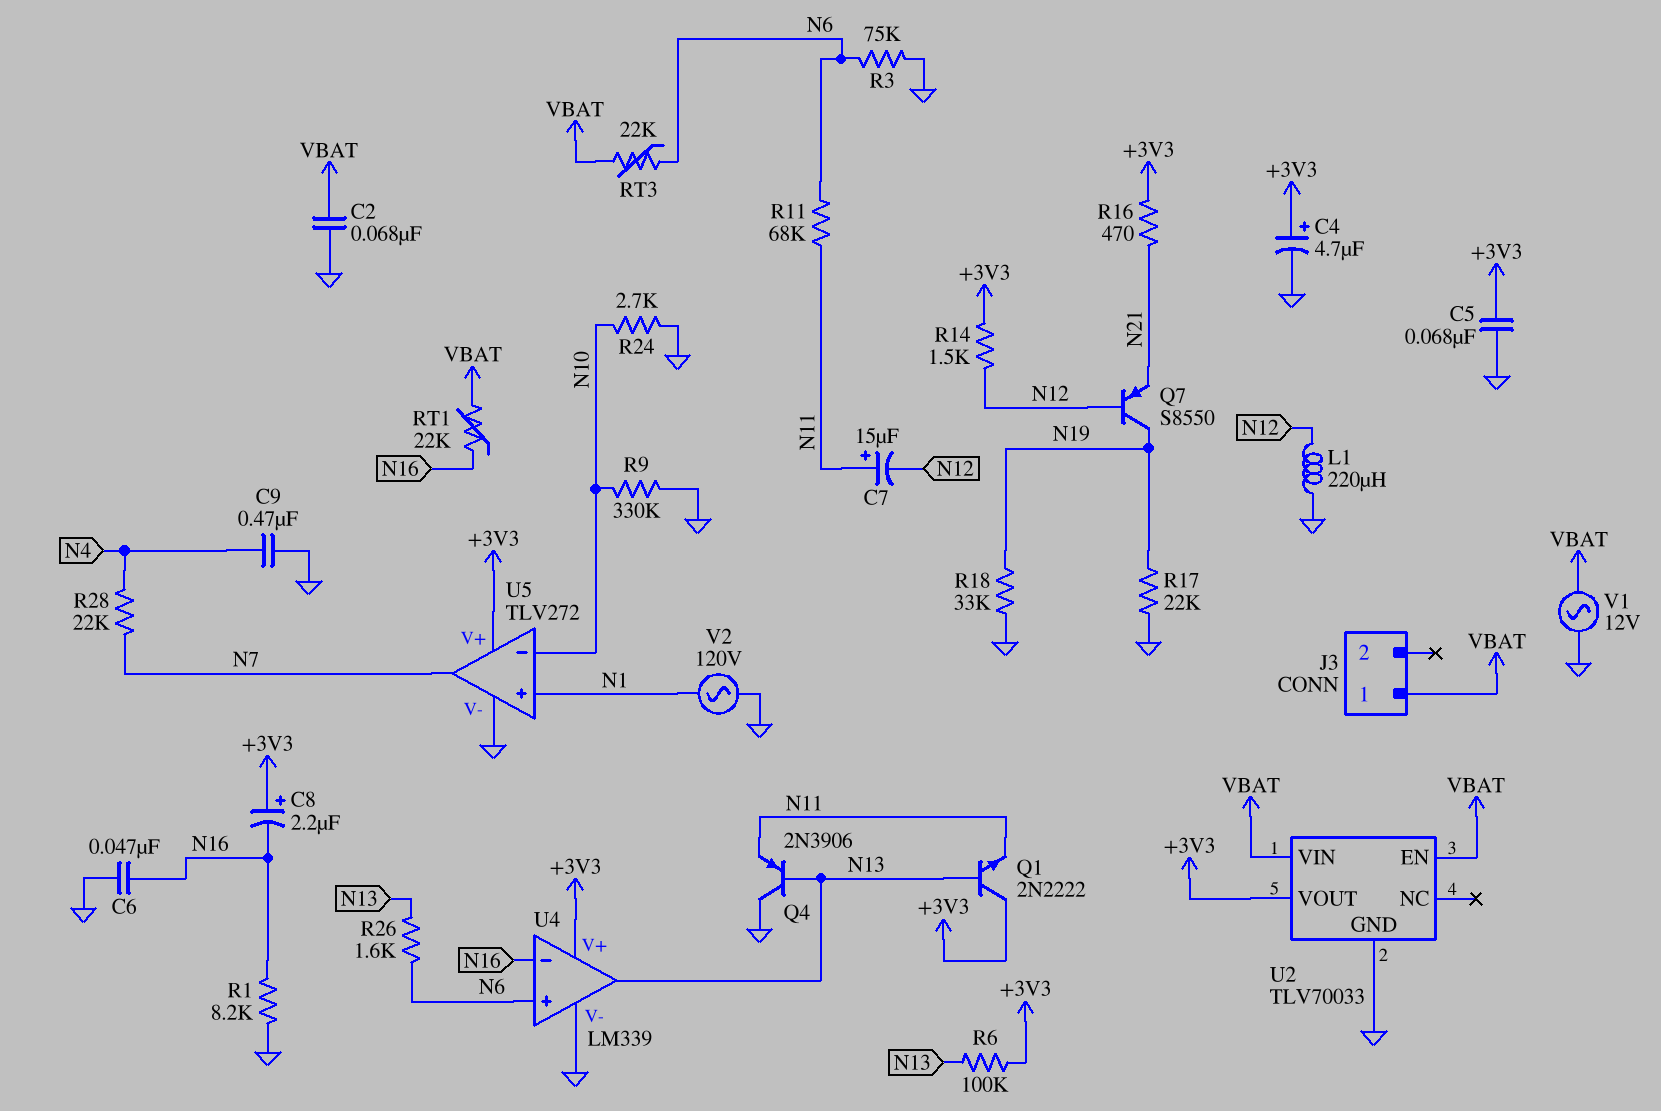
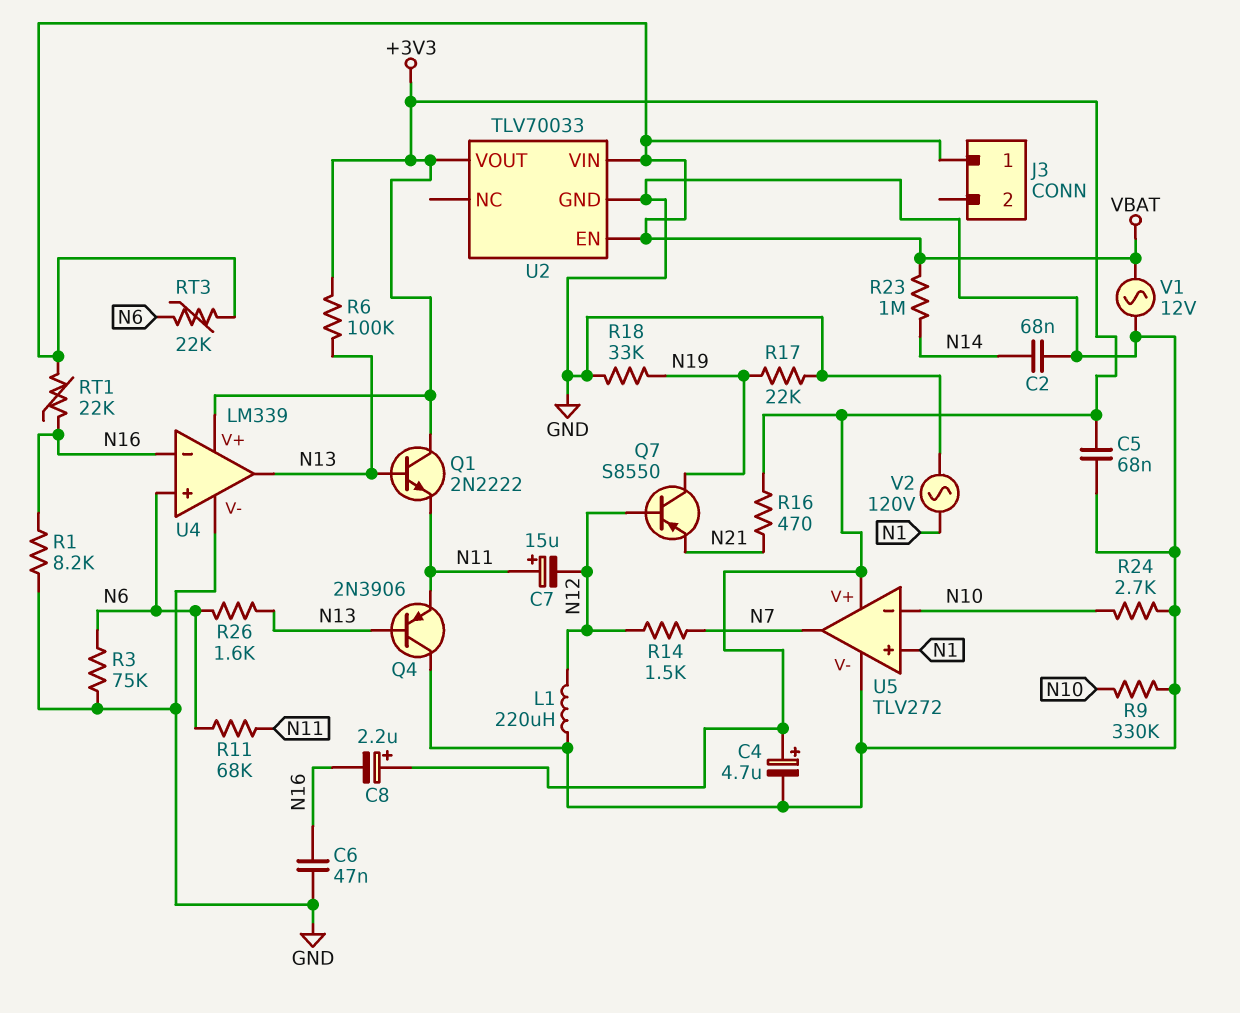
C2: 68nF (GND, VBAT) -> 68nF (GND, N14)
C9: 470nF (GND, N4) -> none
R14: 1.5k (+3V3, N12) -> 1.5k (N7, N12)
R23: none -> 1M (N14, VBAT)
R28: 22k (N4, N7) -> none

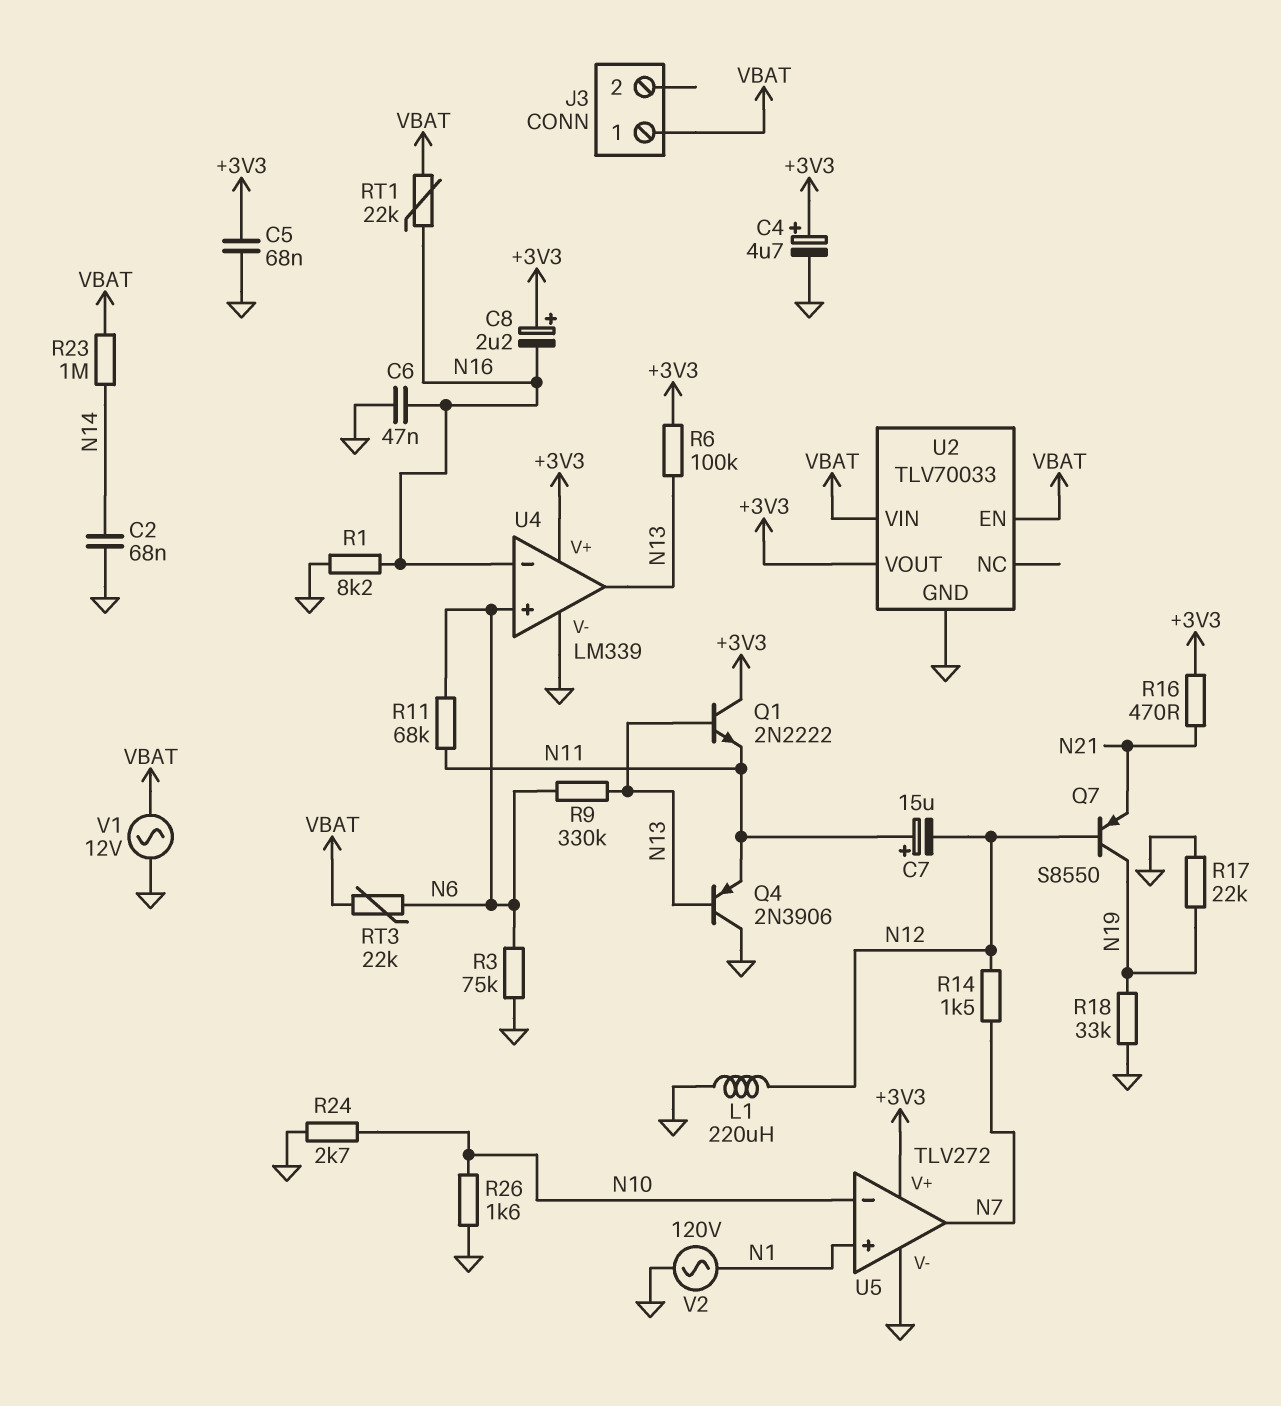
R9: 330k (GND, N10) -> 330k (N6, N13)
R26: 1.6k (N6, N13) -> 1.6k (GND, N10)

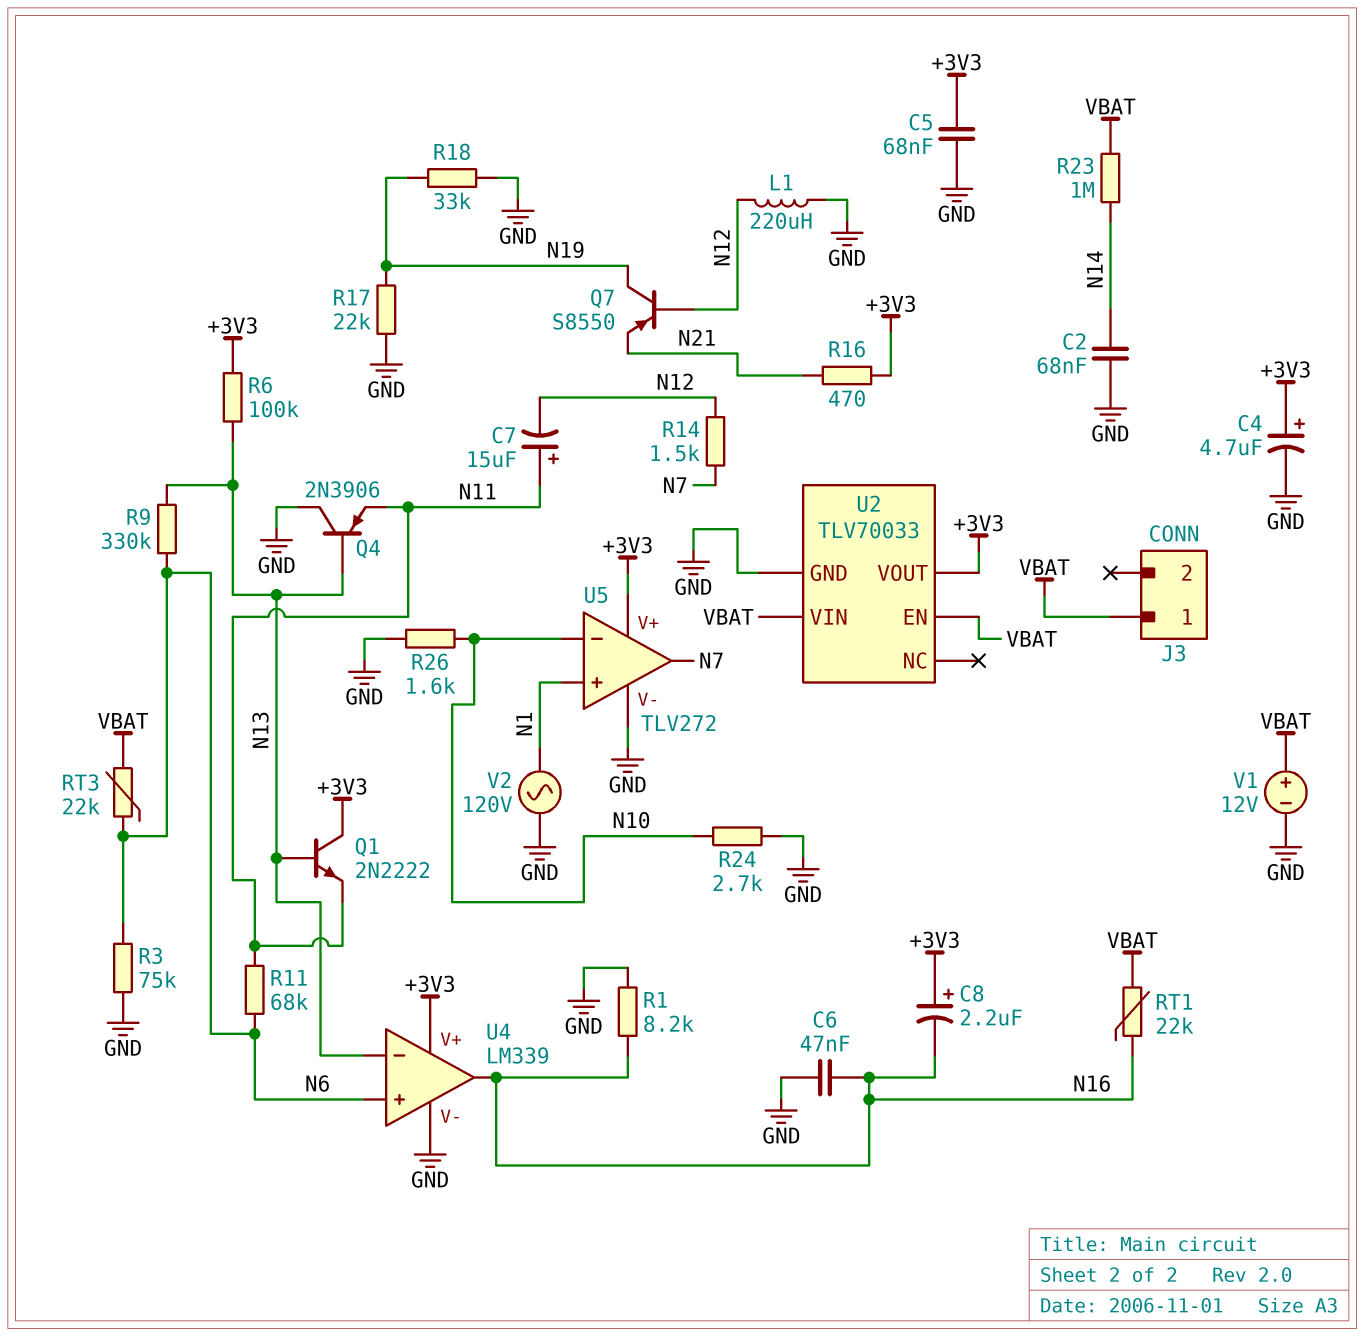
U4 pin in-: N16 -> N13
U4 pin out: N13 -> N16
V1: AC 12V (GND, VBAT) -> 12V (plus VBAT, minus GND)

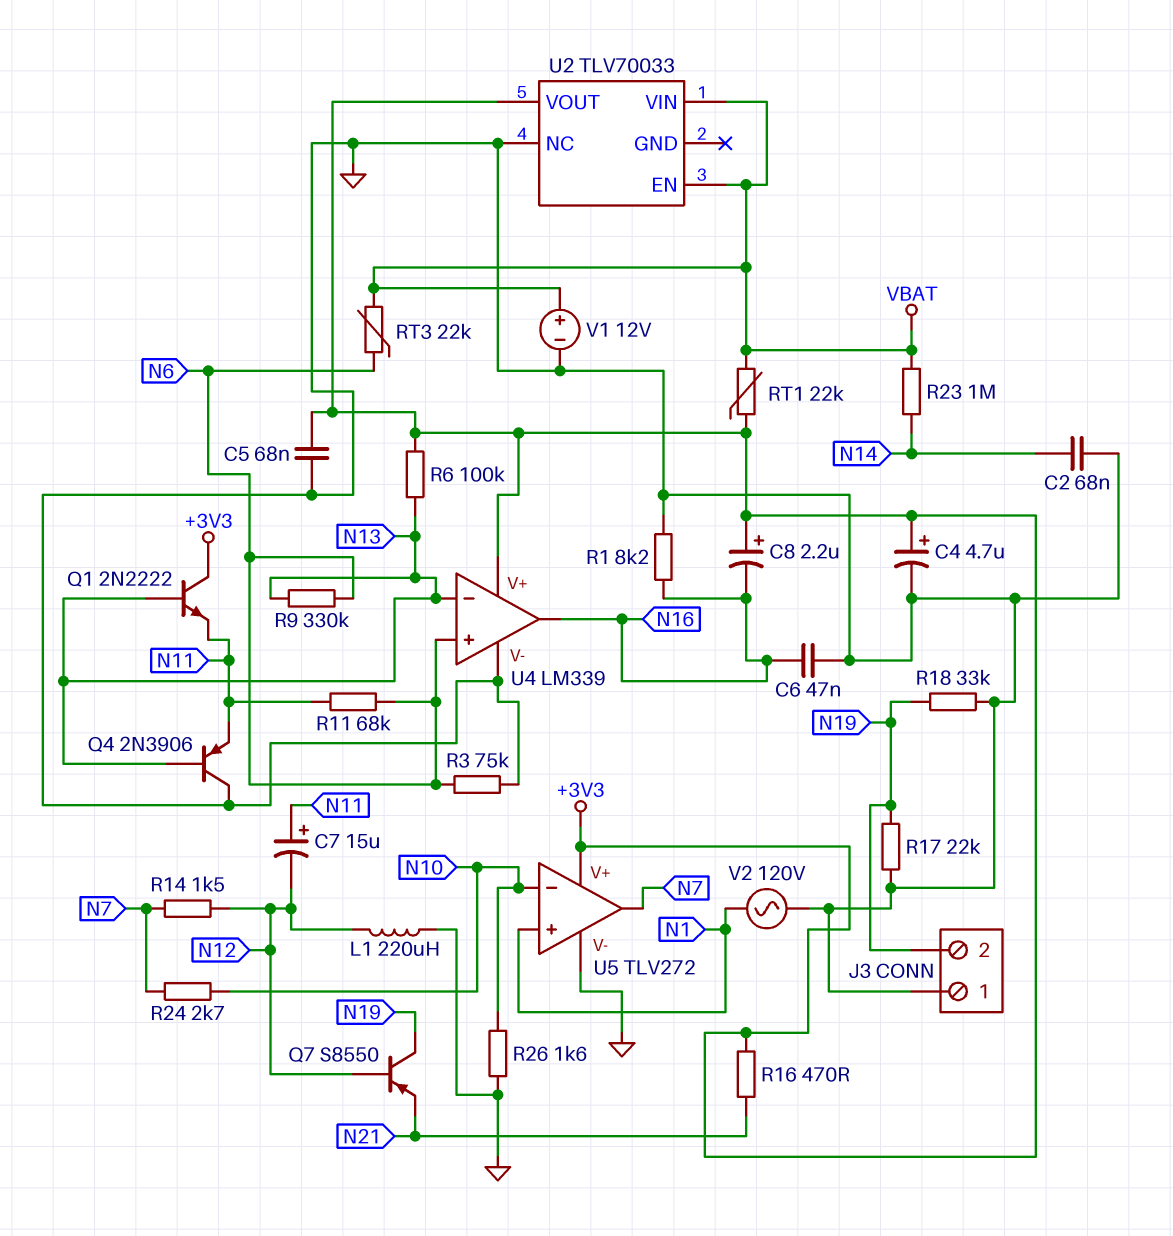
J3 pin 1: VBAT -> GND
J3 pin 2: none -> N19
R24: 2.7k (GND, N10) -> 2.7k (N7, N10)
RT1: 22k (N16, VBAT) -> 22k (+3V3, VBAT)
U2 pin GND: GND -> none
U2 pin NC: none -> GND

